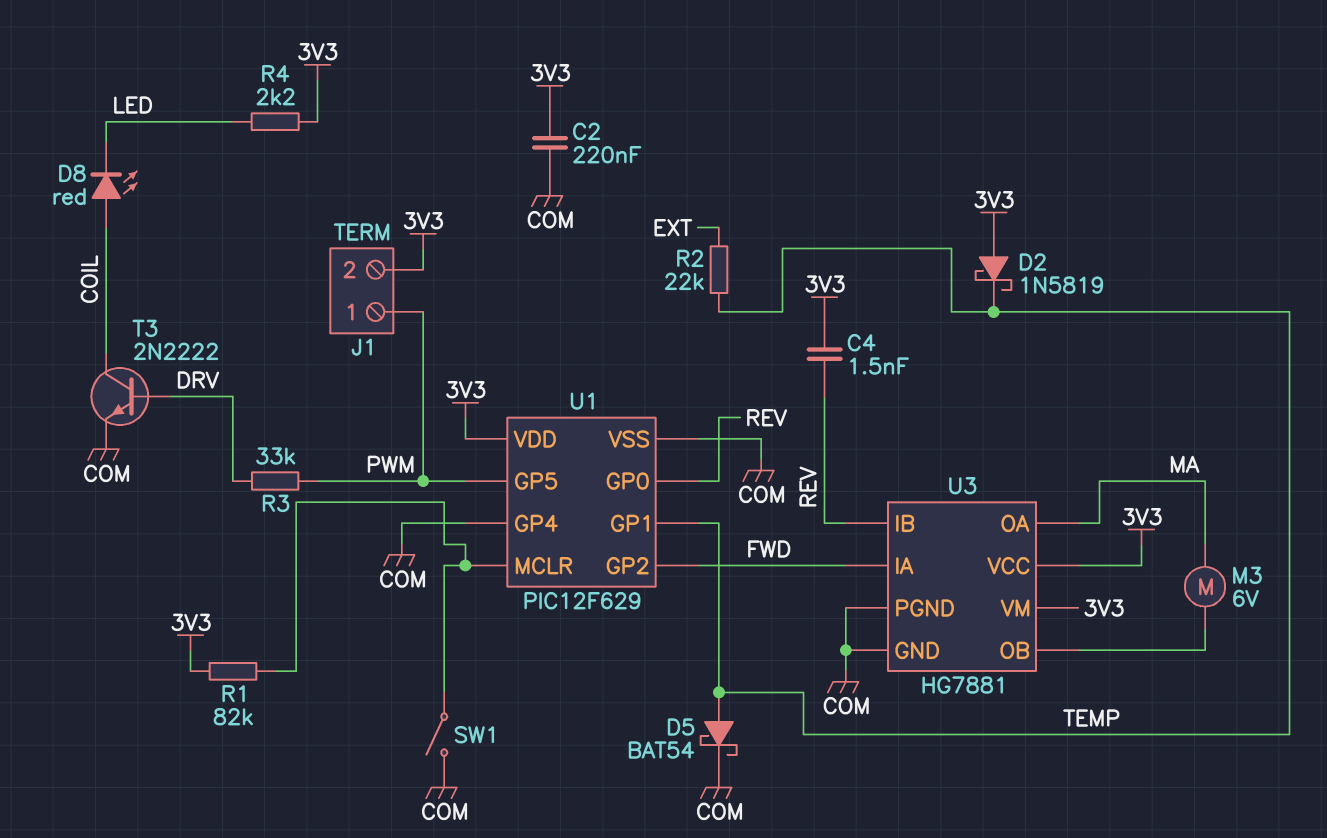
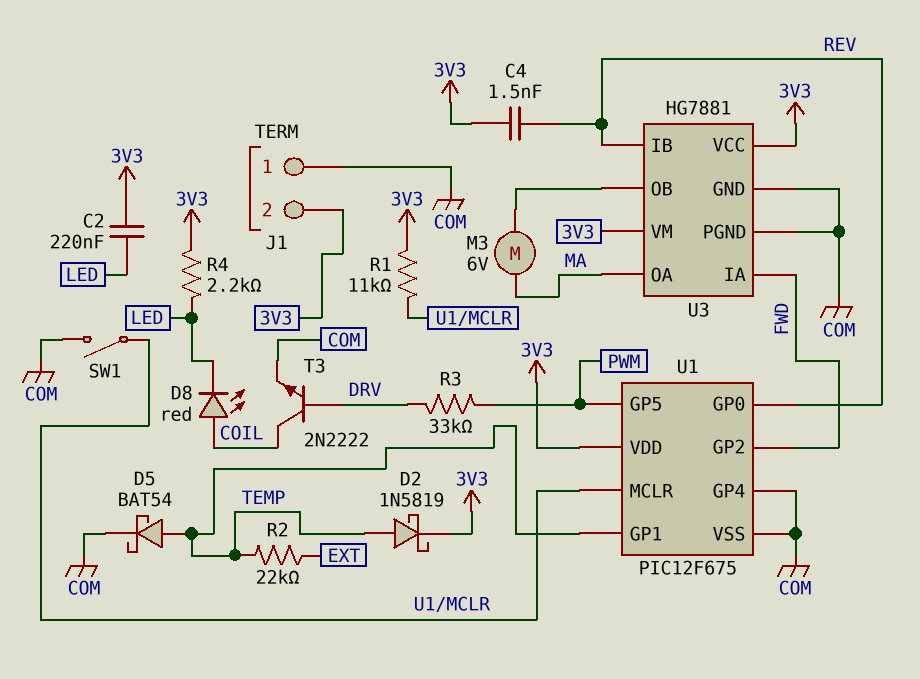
C2: 220nF (3V3, COM) -> 220nF (3V3, LED)
D2: schottky 1N5819 (A 3V3, K TEMP) -> schottky 1N5819 (A TEMP, K 3V3)
J1 pin 1: PWM -> COM
R1: 82k (3V3, U1/MCLR) -> 11k (3V3, U1/MCLR)
U1: PIC12F629 -> PIC12F675

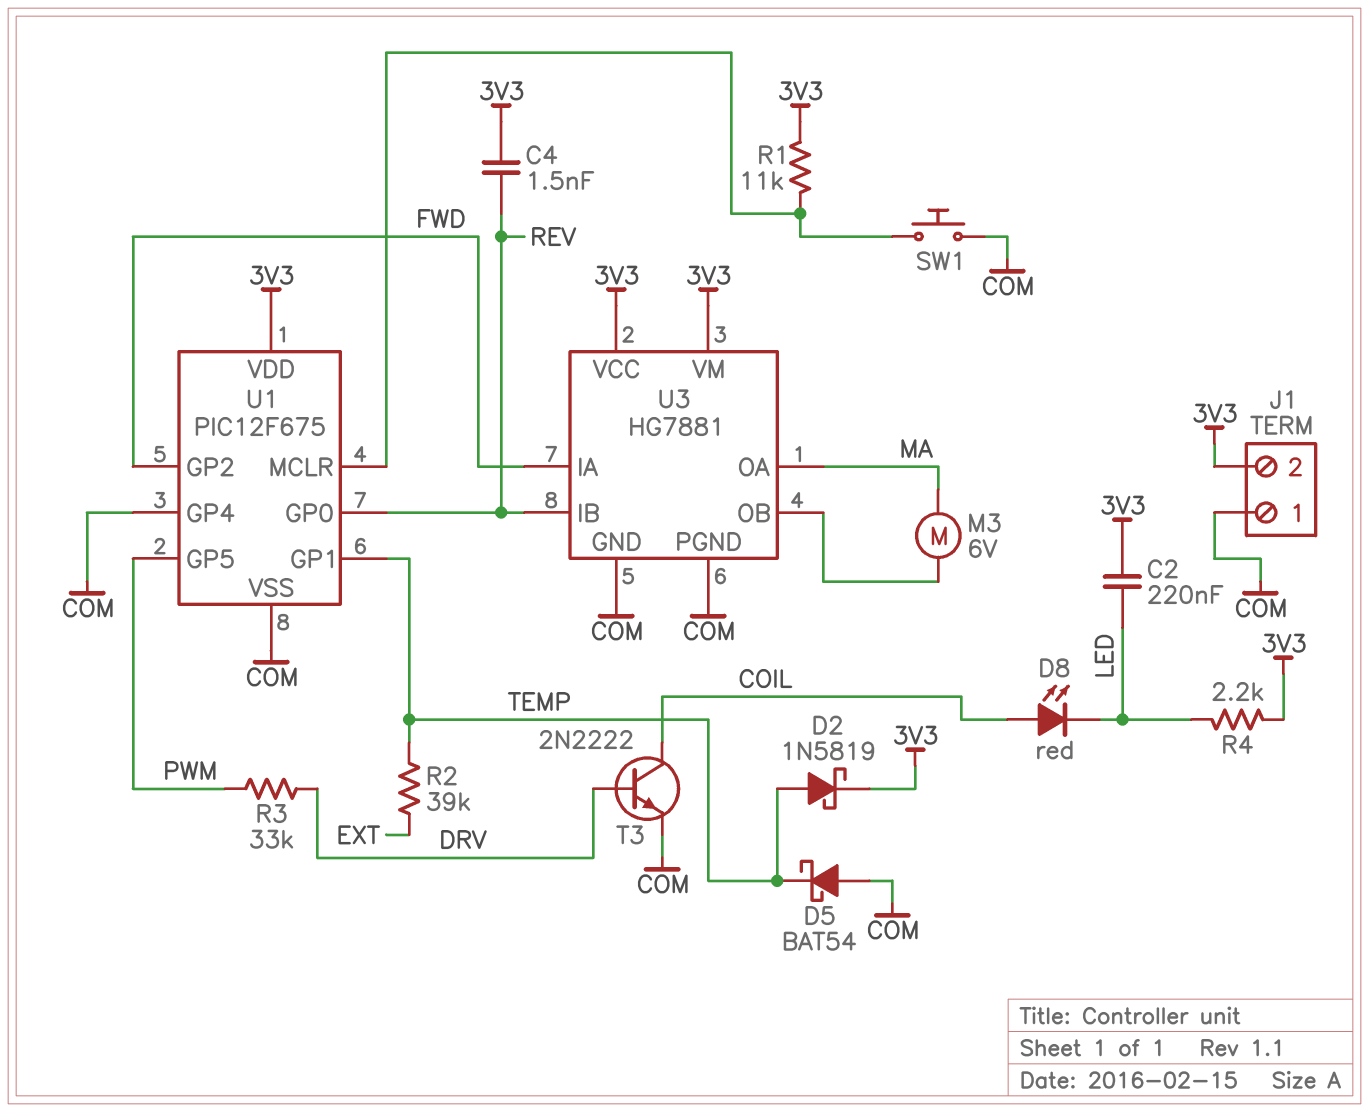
D5: schottky BAT54 (A TEMP, K COM) -> schottky BAT54 (A COM, K TEMP)
R2: 22k (EXT, TEMP) -> 39k (EXT, TEMP)
SW1: switch (COM, U1/MCLR) -> button (COM, U1/MCLR)

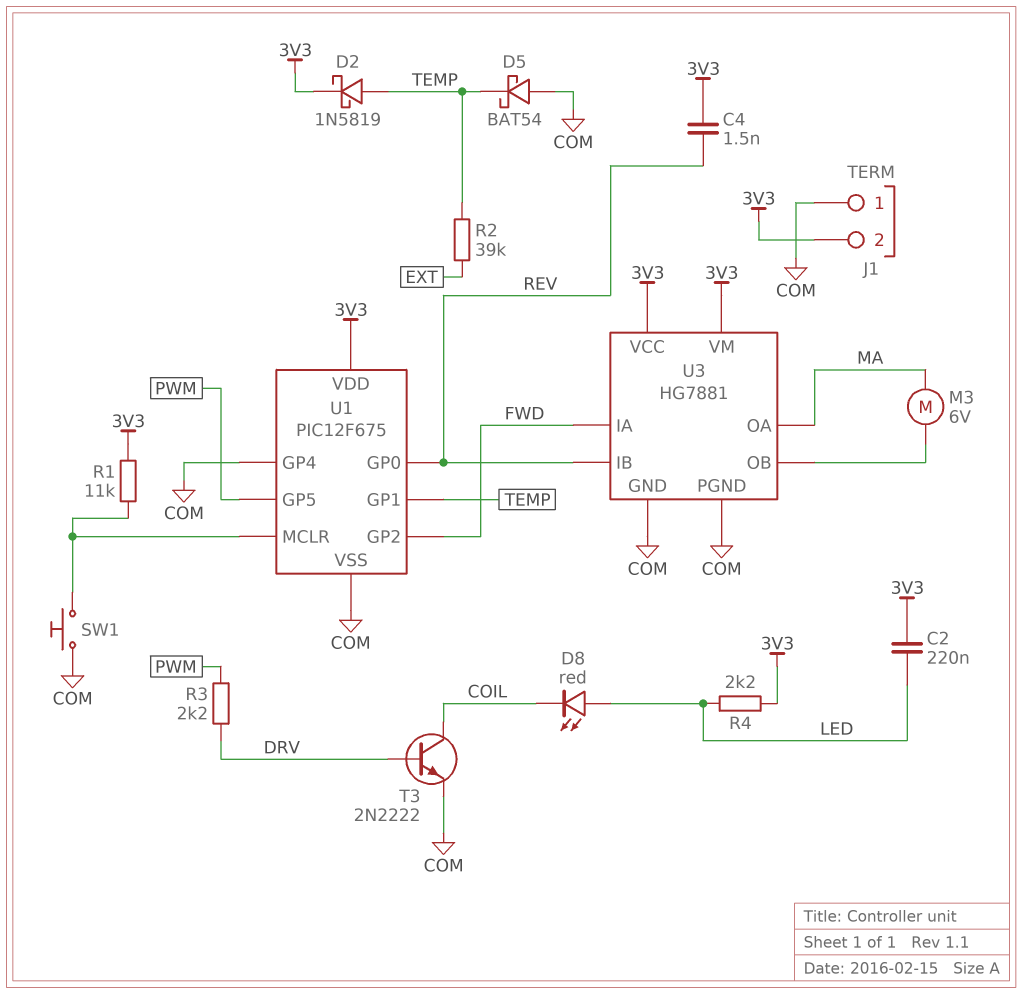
D8: LED red (A COIL, K LED) -> LED red (A LED, K COIL)
R3: 33k (DRV, PWM) -> 2.2k (DRV, PWM)

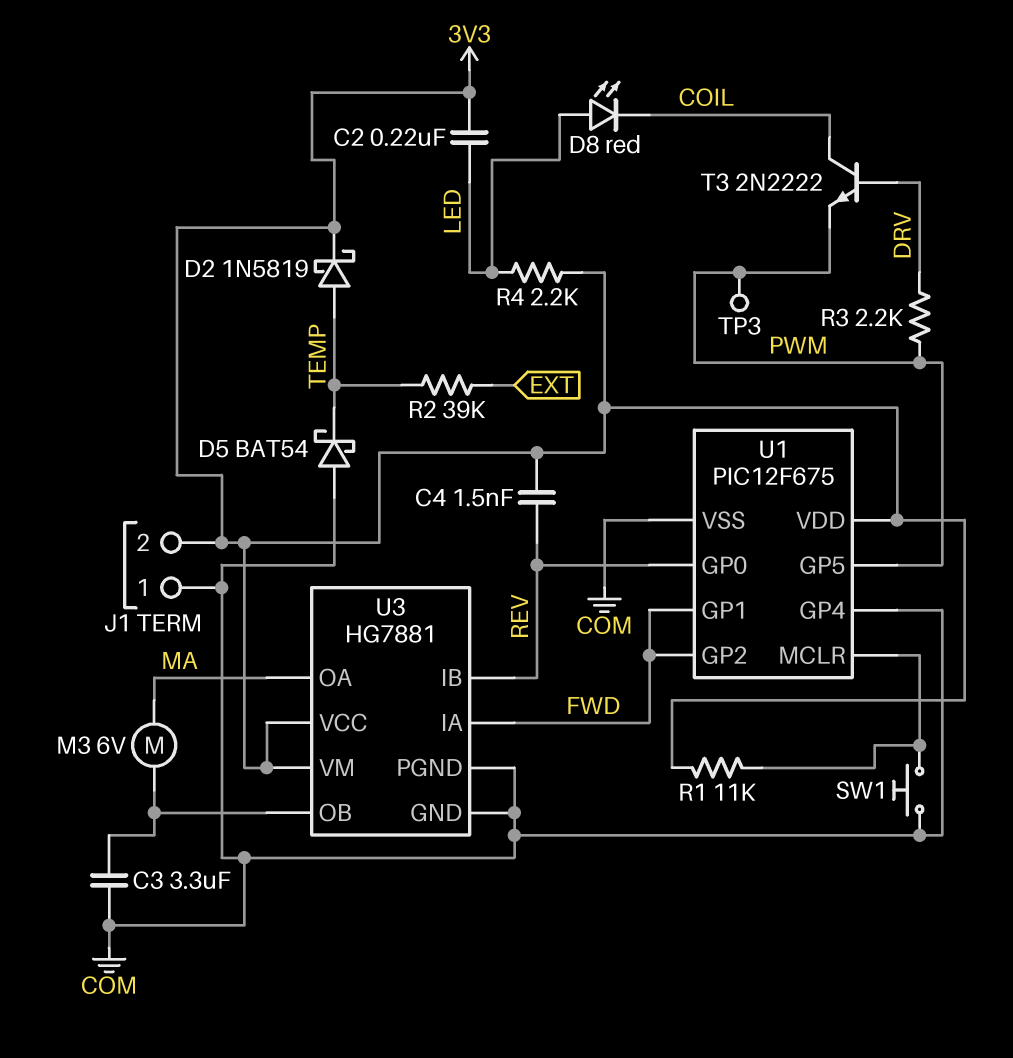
C3: none -> 3.3uF (COM, U3/OB)
T3: NPN 2N2222 (B DRV, C COIL, E COM) -> NPN 2N2222 (B DRV, C COIL, E PWM)
TP3: none -> test point (PWM)
U1 pin GP1: TEMP -> FWD

